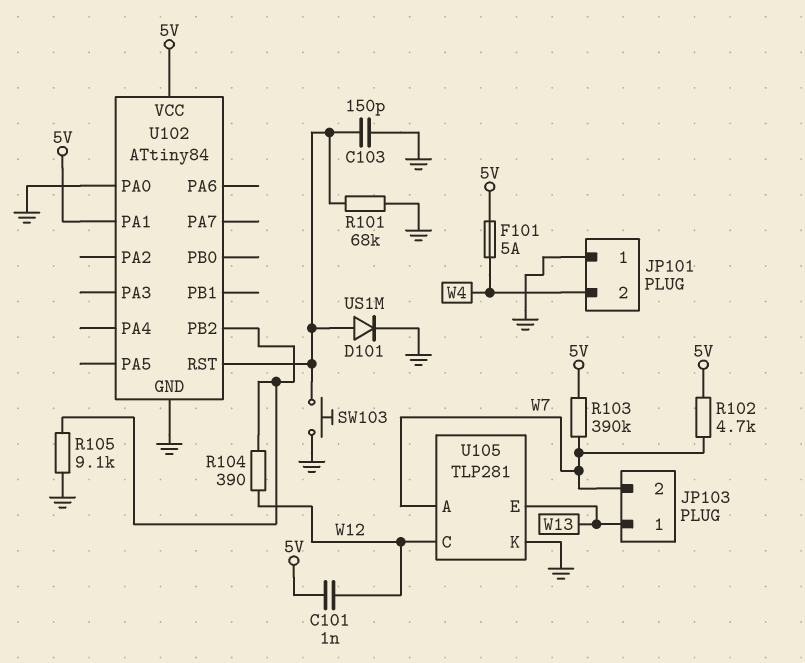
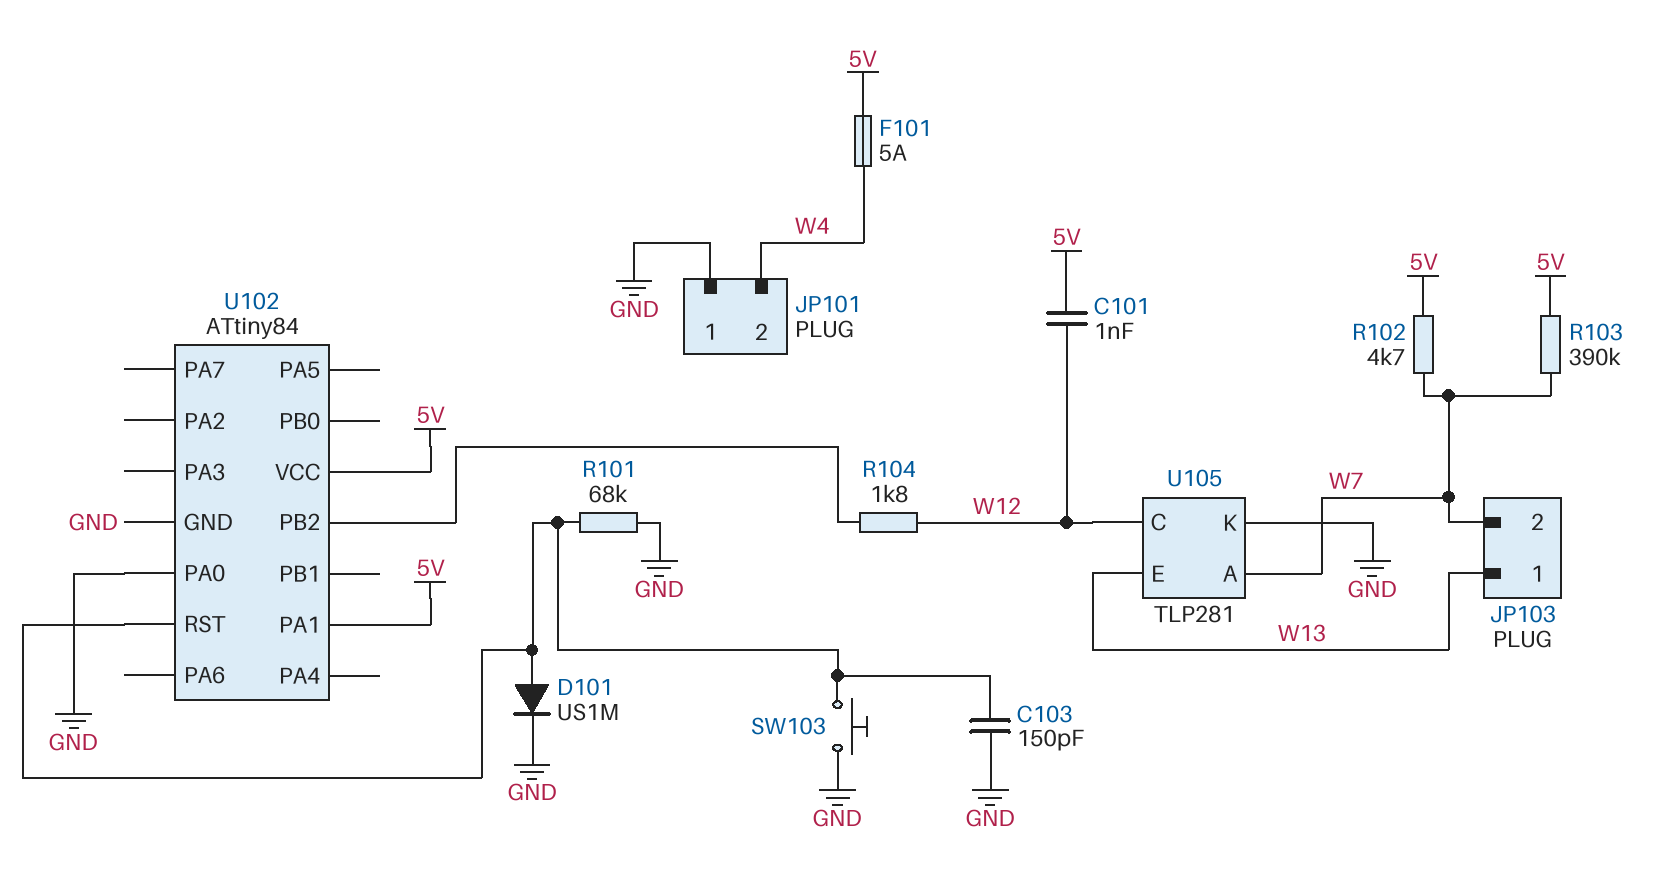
R104: 390 (U102/PB2, W12) -> 1.8k (U102/PB2, W12)
R105: 9.1k (GND, U102/PB2) -> none

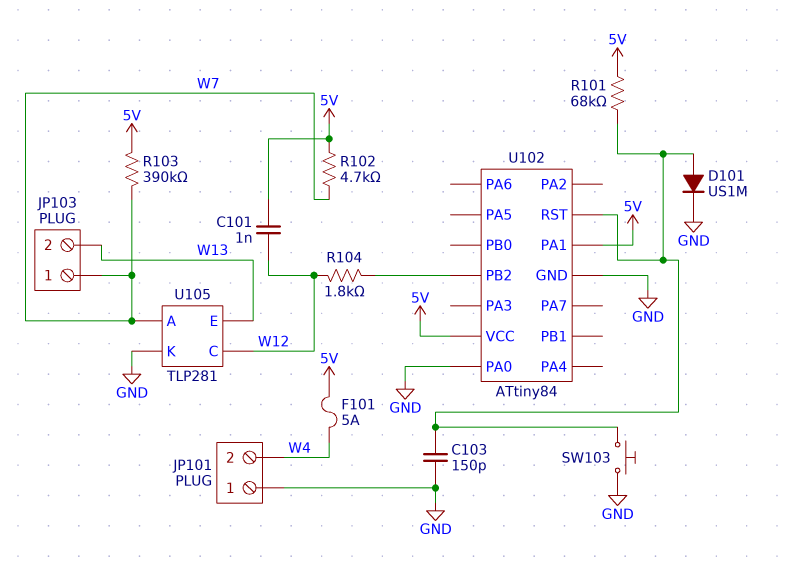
JP103 pin 1: W13 -> W7
JP103 pin 2: W7 -> W13
R101: 68k (GND, U102/RST) -> 68k (5V, U102/RST)

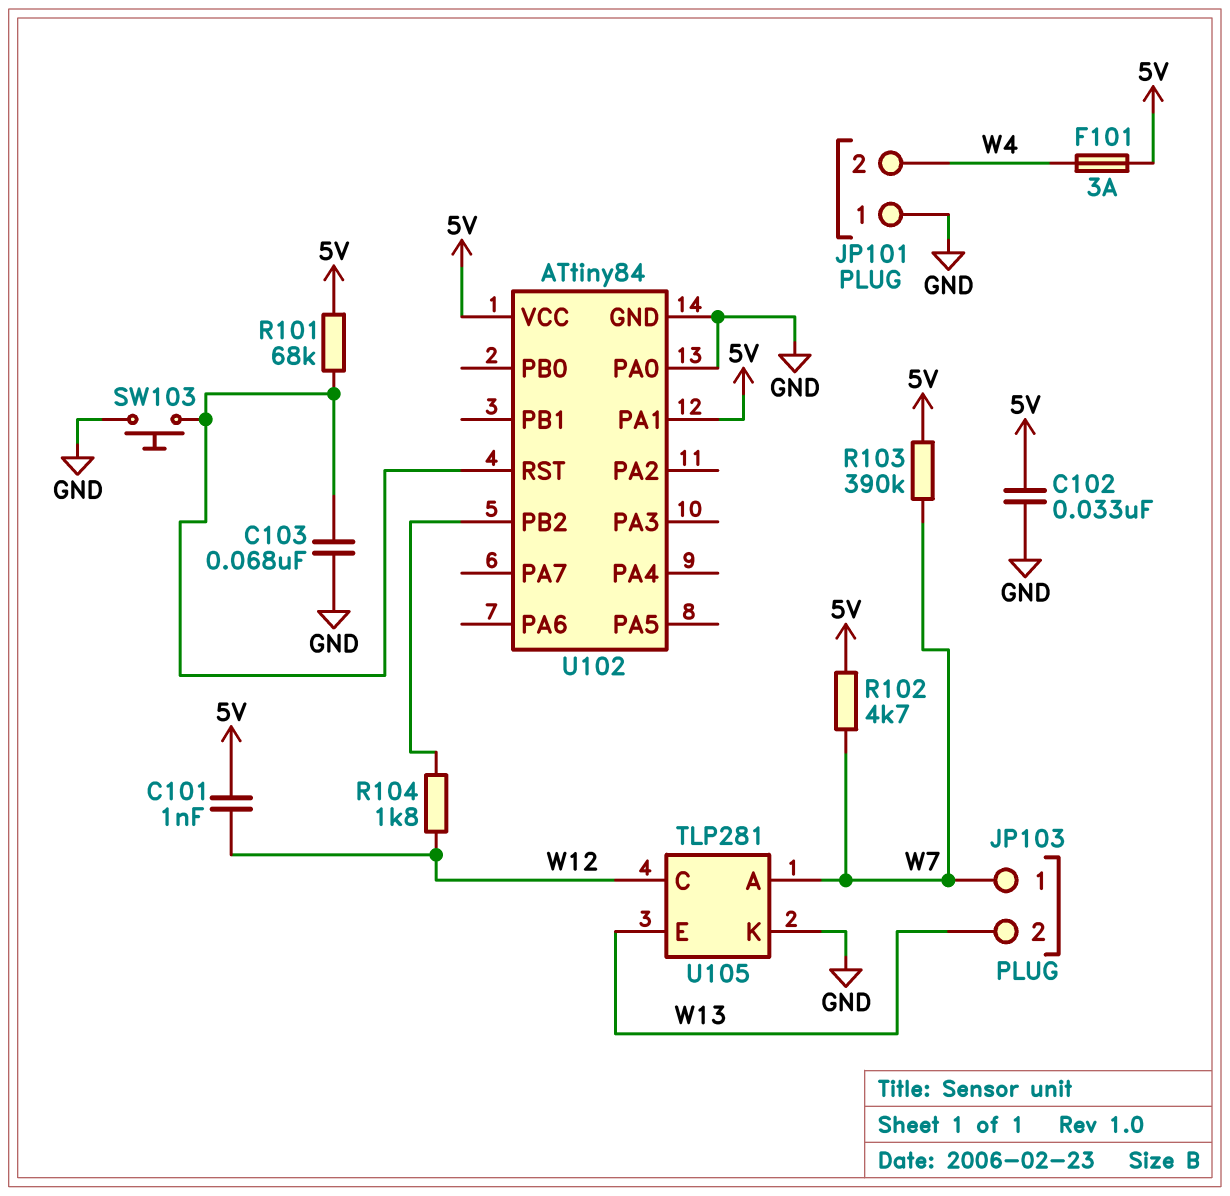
C102: none -> 33nF (5V, GND)
C103: 150pF (GND, U102/RST) -> 68nF (GND, U102/RST)
D101: diode US1M (A U102/RST, K GND) -> none
F101: 5A (5V, W4) -> 3A (5V, W4)

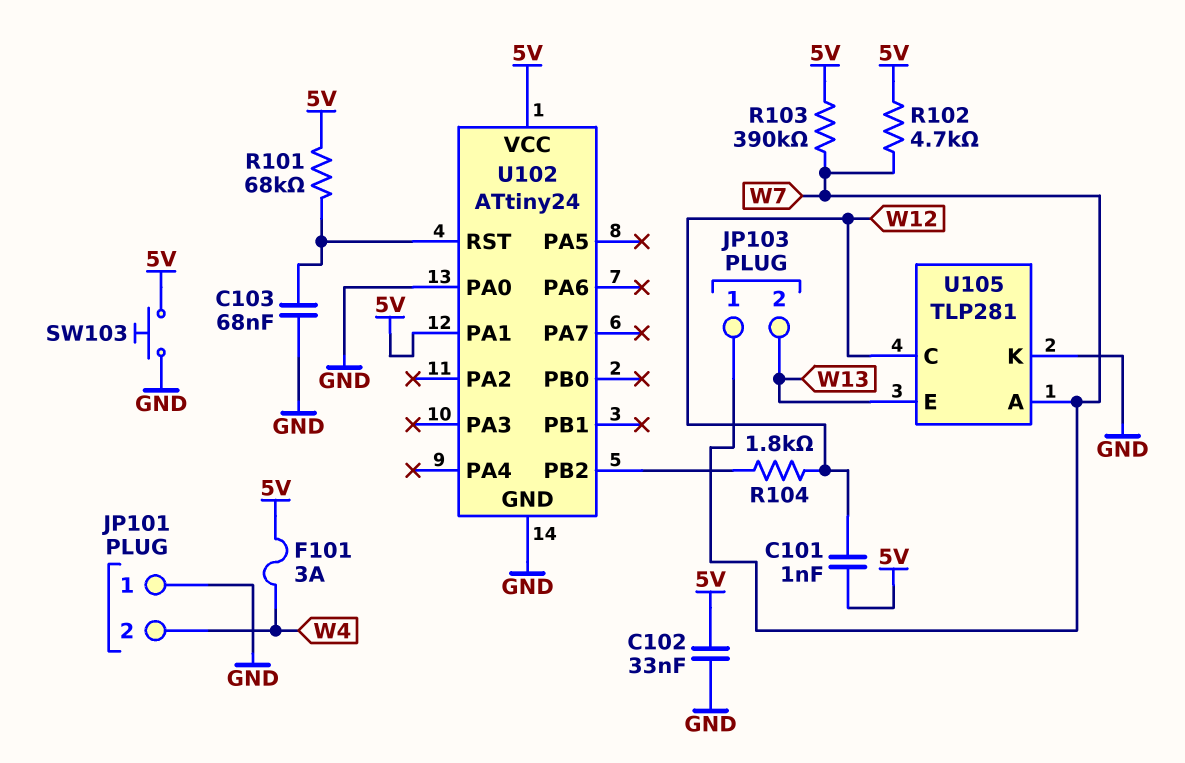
SW103: button (GND, U102/RST) -> button (5V, GND)
U102: ATtiny84 -> ATtiny24

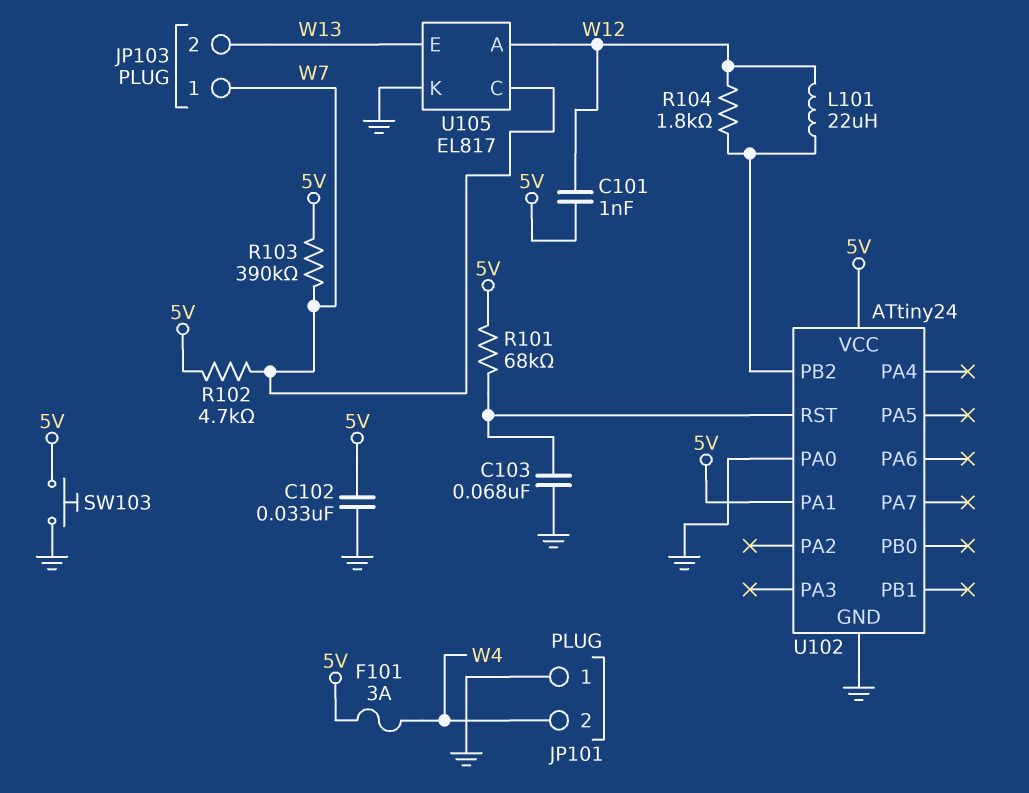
L101: none -> 22uH (U102/PB2, W12)
U105: TLP281 -> EL817
U105 pin A: W7 -> W12
U105 pin C: W12 -> W7

